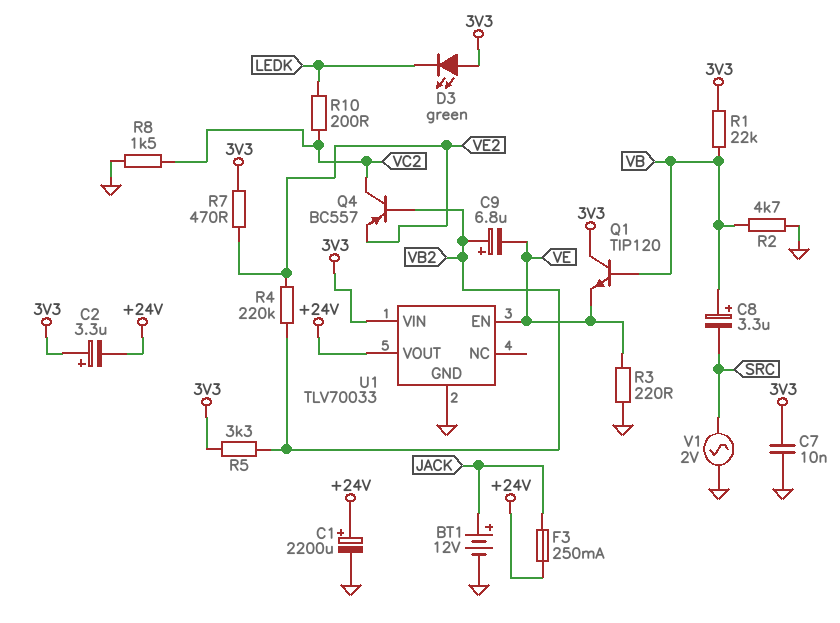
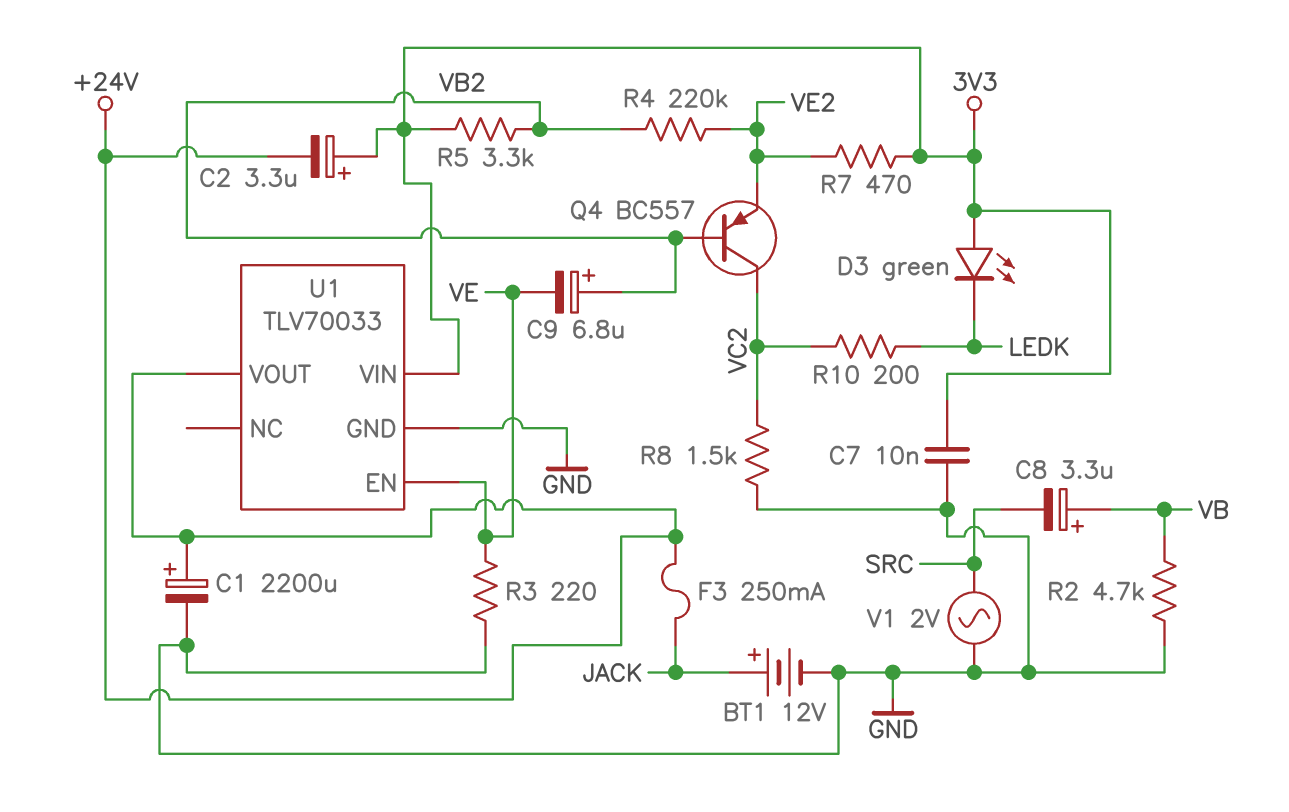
Q1: NPN TIP120 (B VB, C 3V3, E VE) -> none
R1: 22k (3V3, VB) -> none

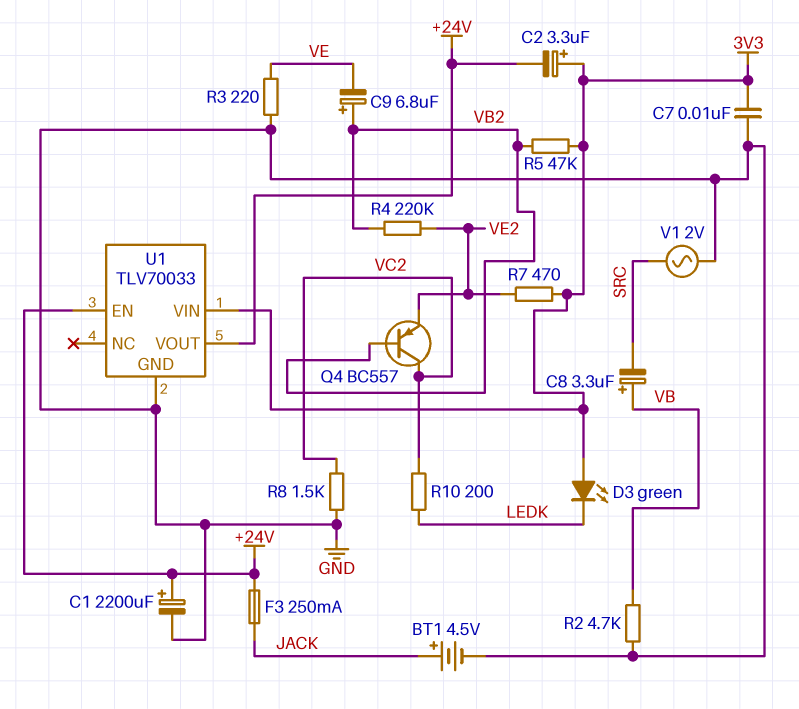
BT1: 12V (plus JACK, minus GND) -> 4.5V (plus JACK, minus GND)
R5: 3.3k (3V3, VB2) -> 47k (3V3, VB2)
U1 pin EN: VE -> +24V

